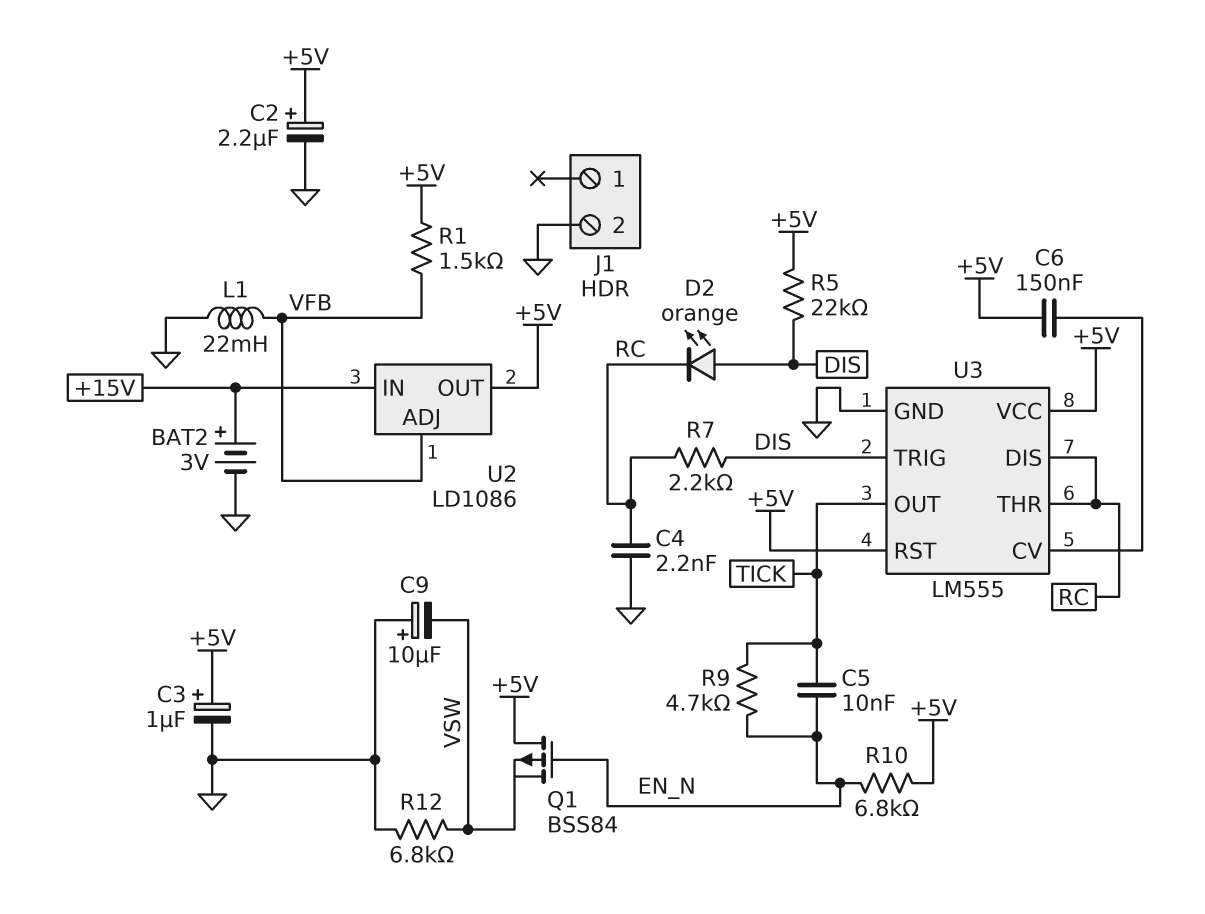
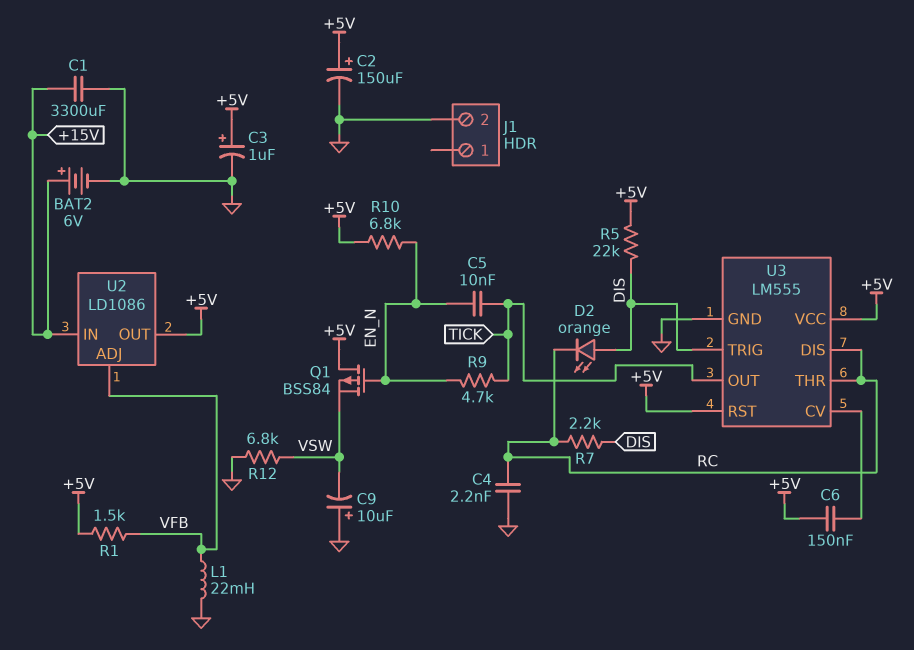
BAT2: 3V (plus +15V, minus GND) -> 6V (plus +15V, minus GND)
C1: none -> 3300uF (+15V, GND)
C2: 2.2uF (plus +5V, minus GND) -> 150uF (plus +5V, minus GND)

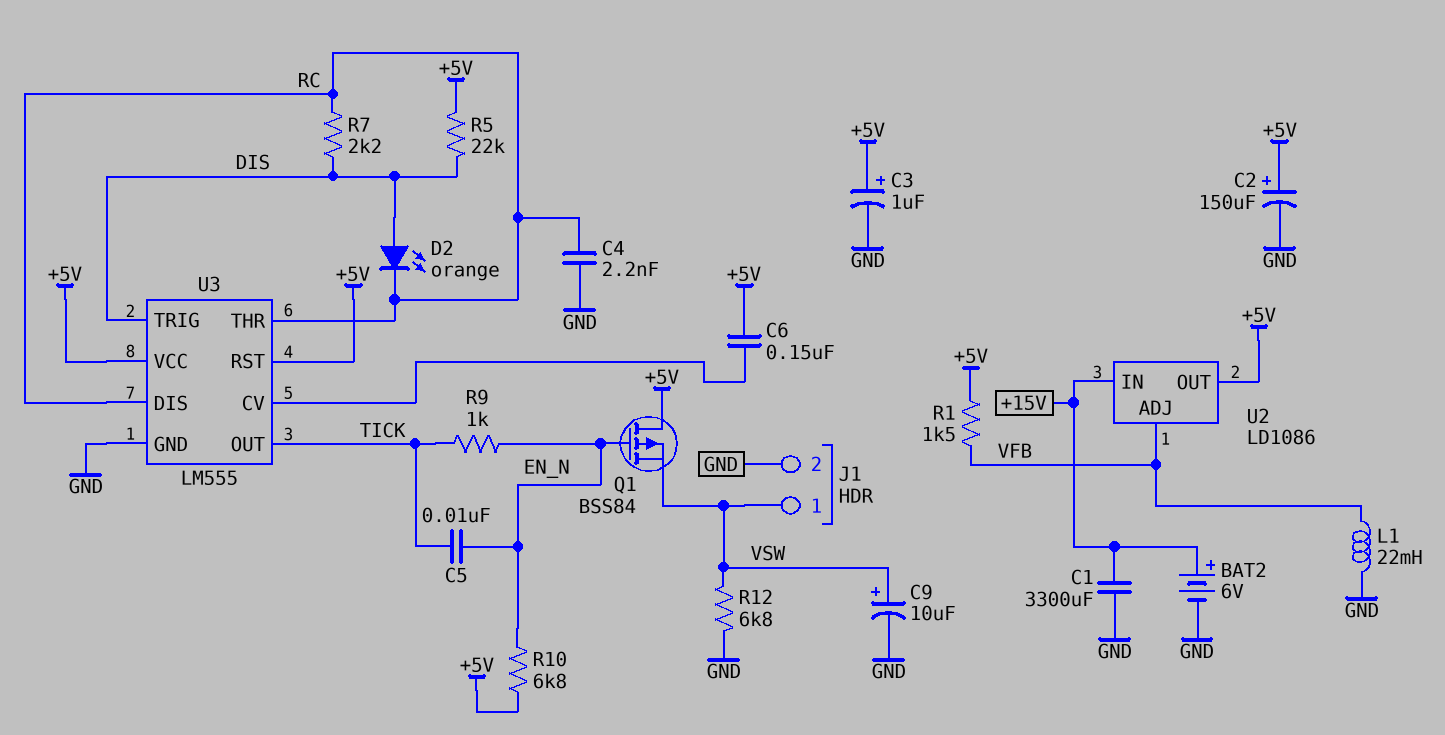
C9: 10uF (plus GND, minus VSW) -> 10uF (plus VSW, minus GND)
J1 pin 1: none -> VSW
R9: 4.7k (EN_N, TICK) -> 1k (EN_N, TICK)

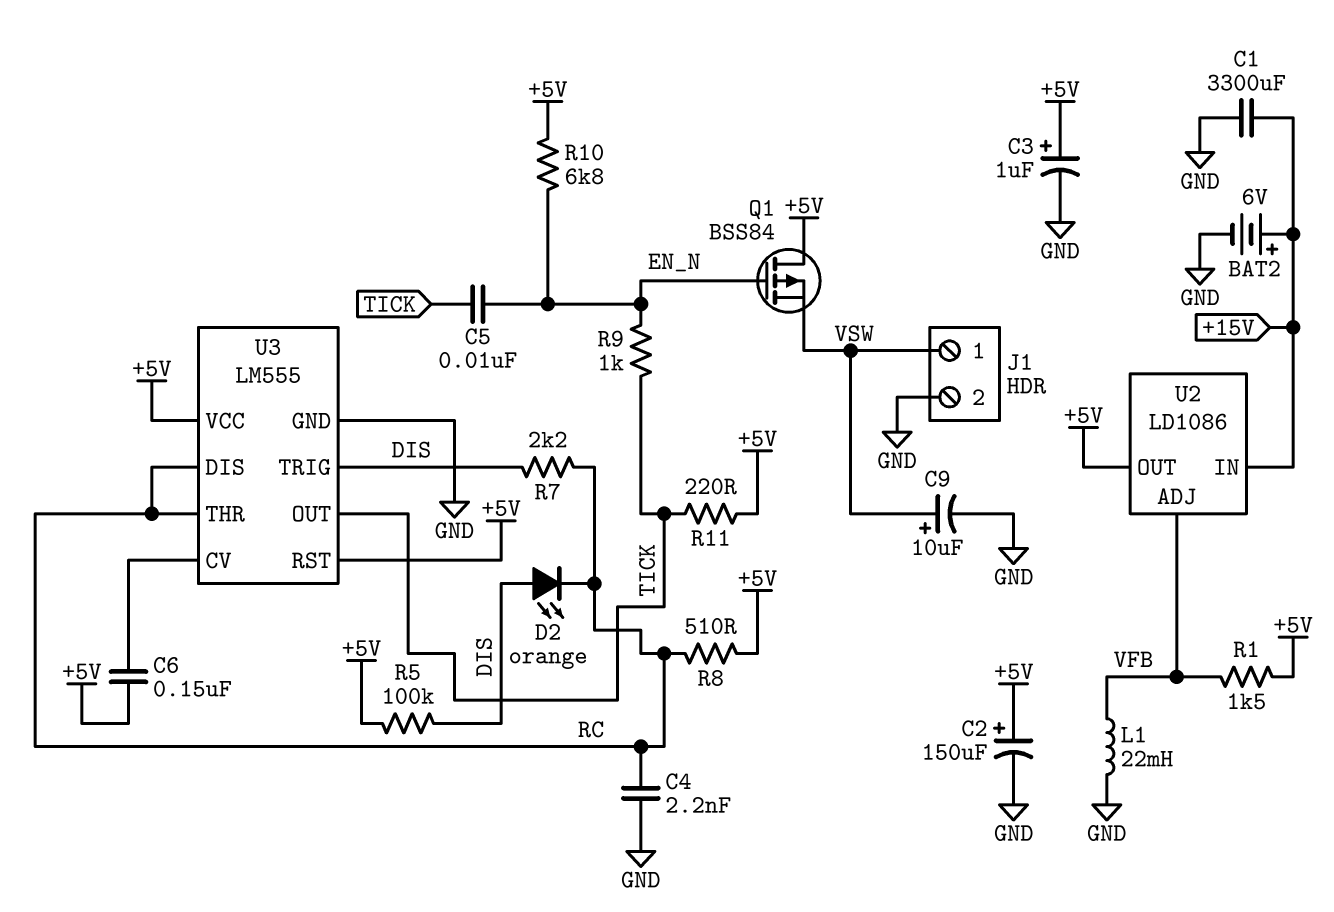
R5: 22k (+5V, DIS) -> 100k (+5V, DIS)
R8: none -> 510 (+5V, RC)
R11: none -> 220 (+5V, TICK)
R12: 6.8k (GND, VSW) -> none

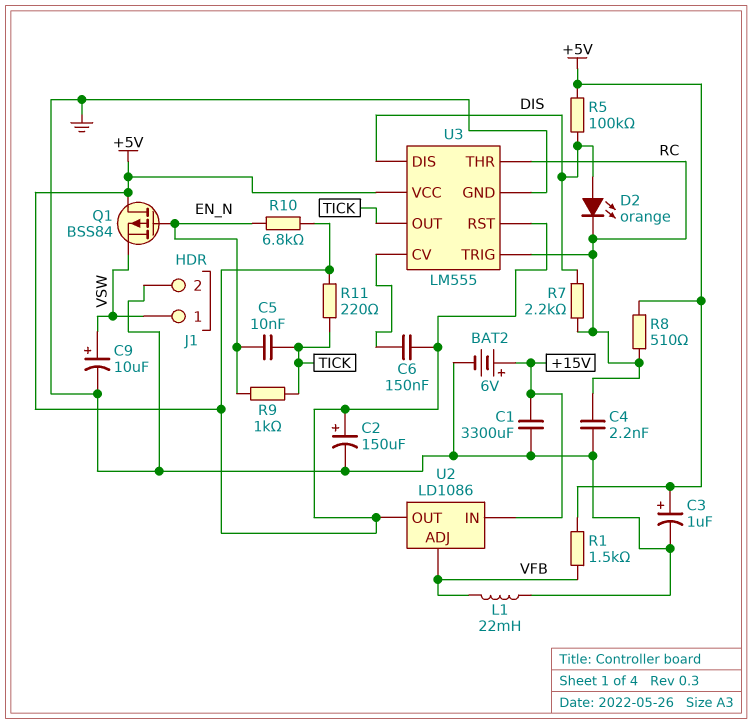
U3 pin DIS: RC -> DIS
U3 pin TRIG: DIS -> RC

